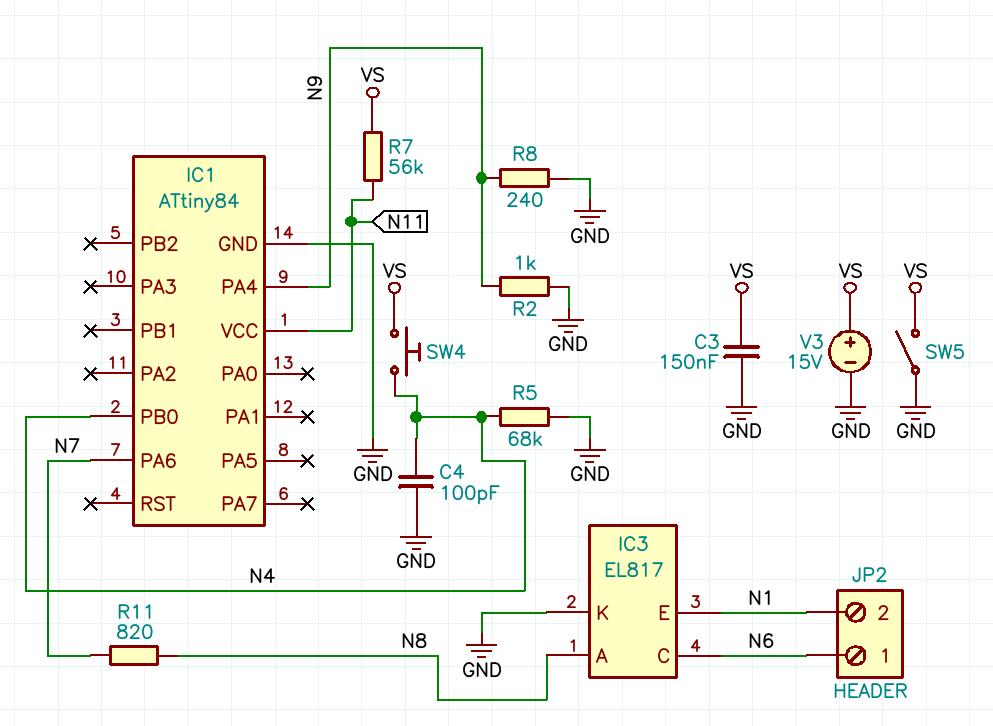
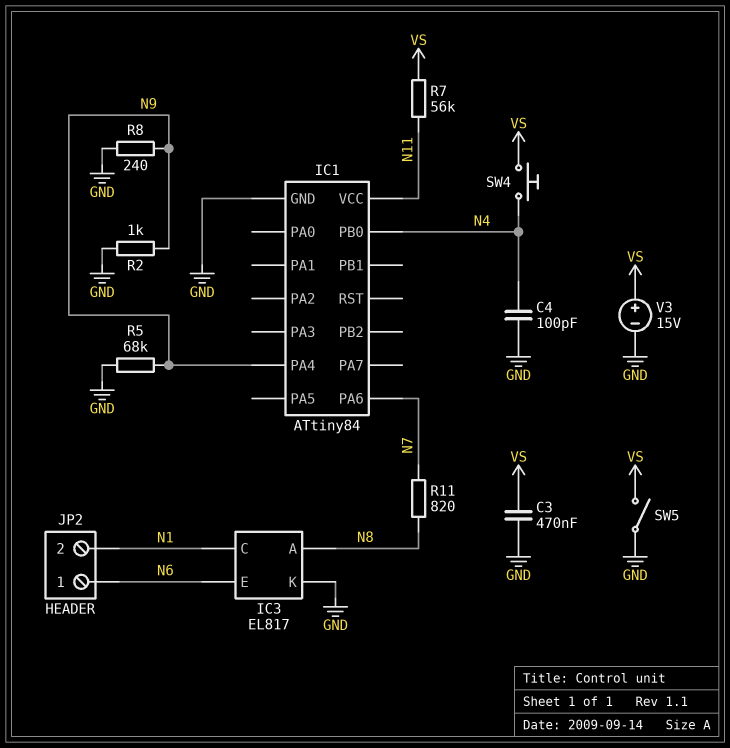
C3: 150nF (GND, VS) -> 470nF (GND, VS)
IC3 pin C: N6 -> N1
IC3 pin E: N1 -> N6
R5: 68k (GND, N4) -> 68k (GND, N9)

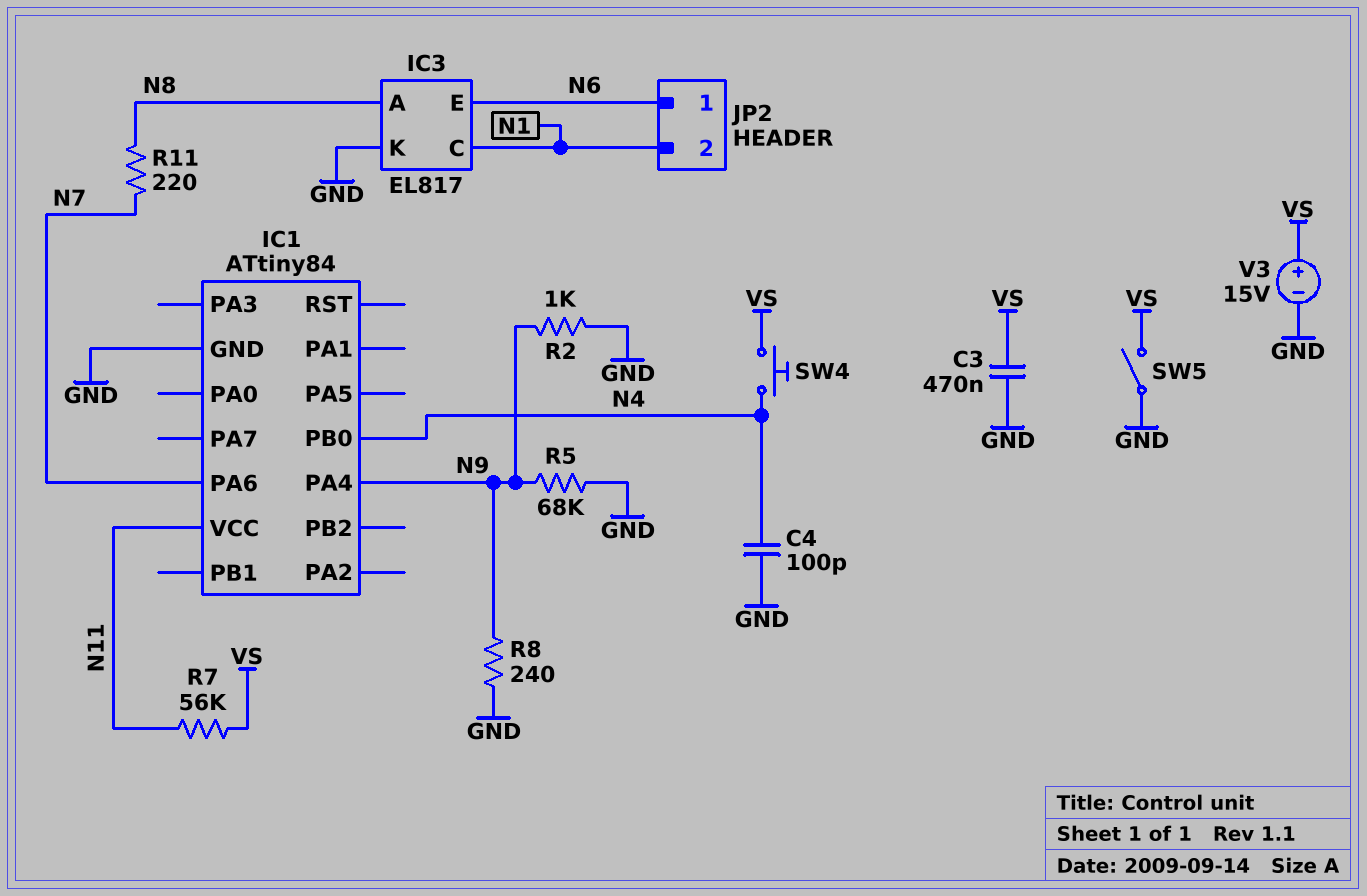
R11: 820 (N7, N8) -> 220 (N7, N8)

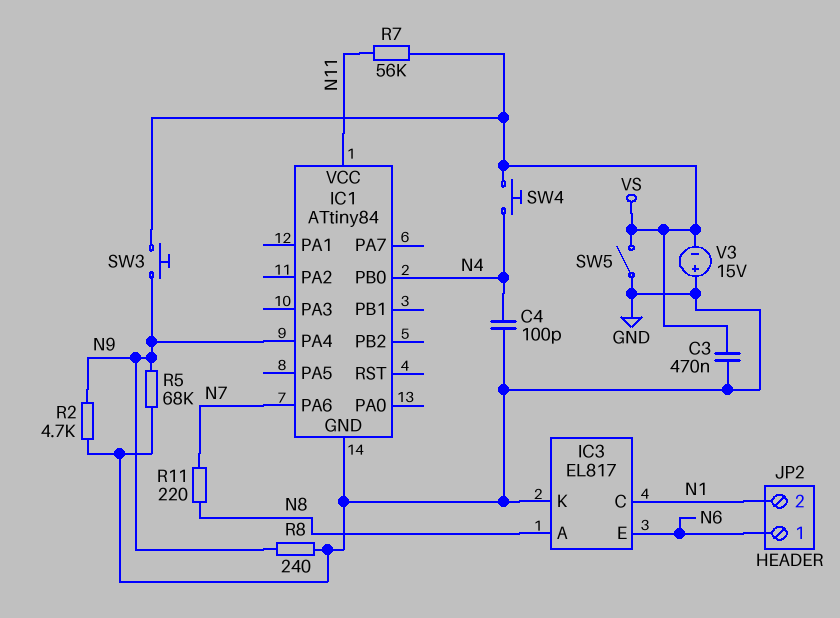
R2: 1k (GND, N9) -> 4.7k (GND, N9)
SW3: none -> button (N9, VS)
V3: 15V (plus VS, minus GND) -> 15V (plus GND, minus VS)

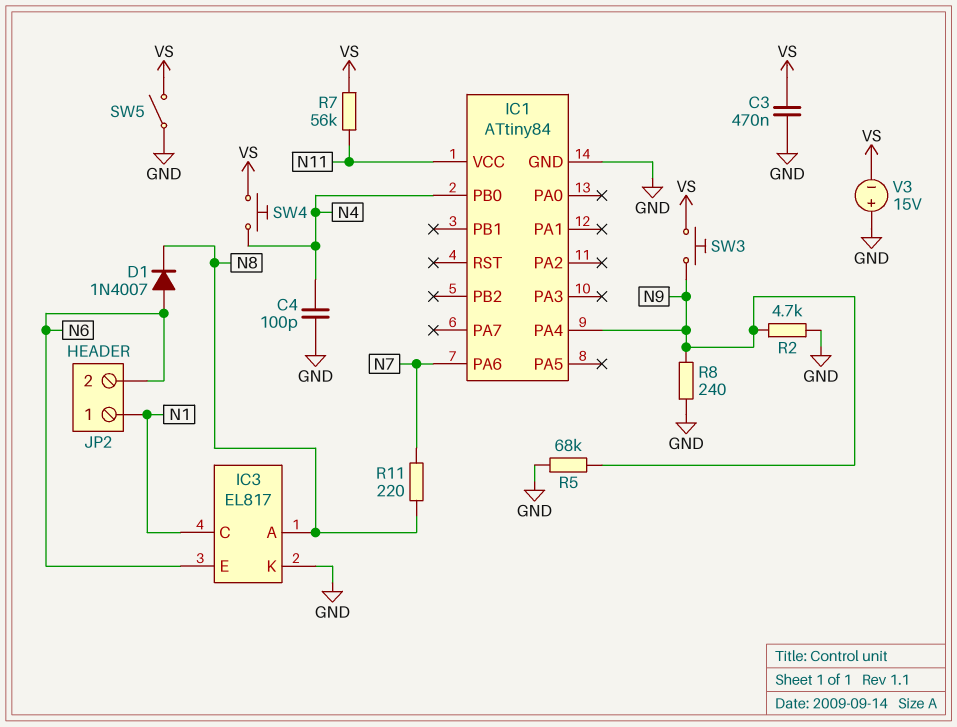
D1: none -> diode 1N4007 (A N6, K N8)
JP2 pin 1: N6 -> N1
JP2 pin 2: N1 -> N6

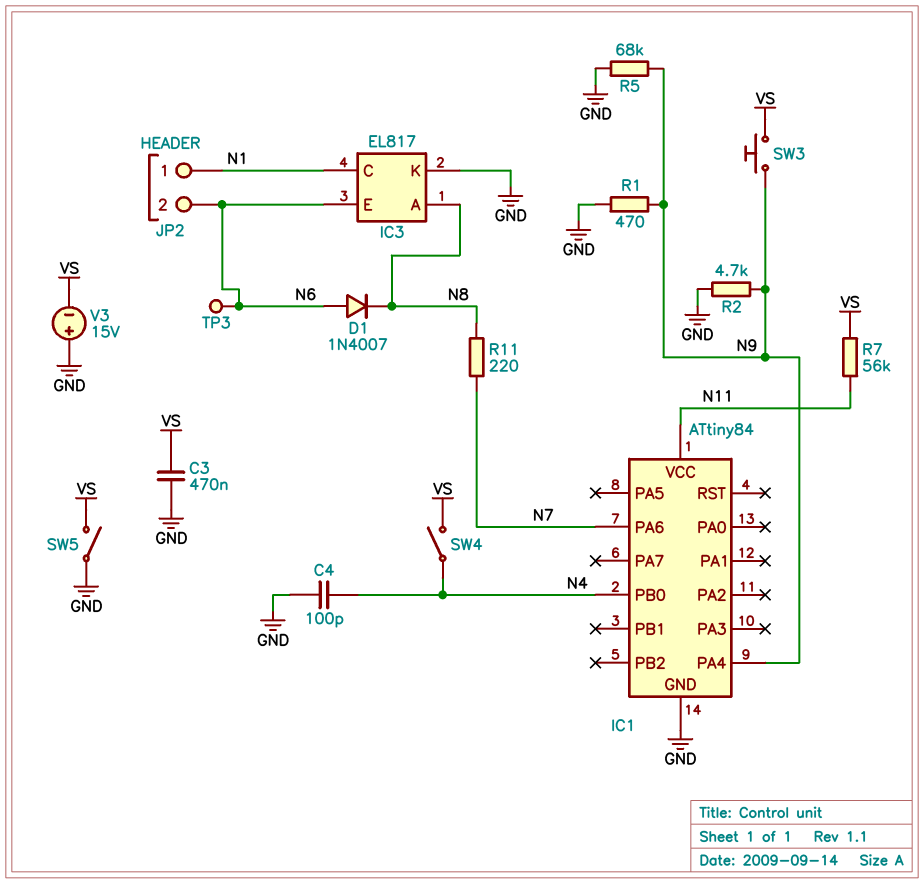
R1: none -> 470 (GND, N9)
R8: 240 (GND, N9) -> none
SW4: button (N4, VS) -> switch (N4, VS)
TP3: none -> test point (N6)

